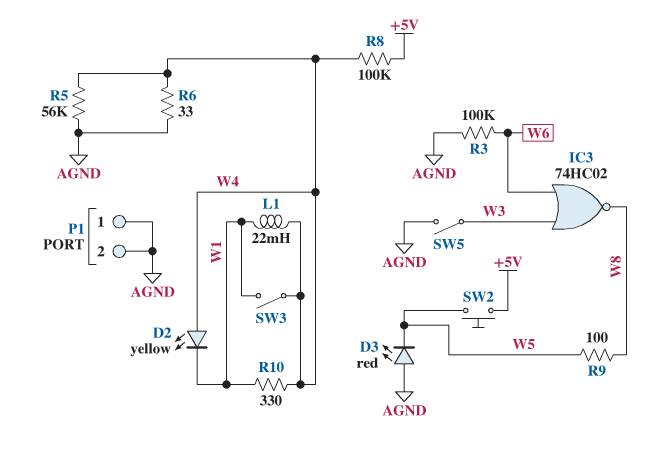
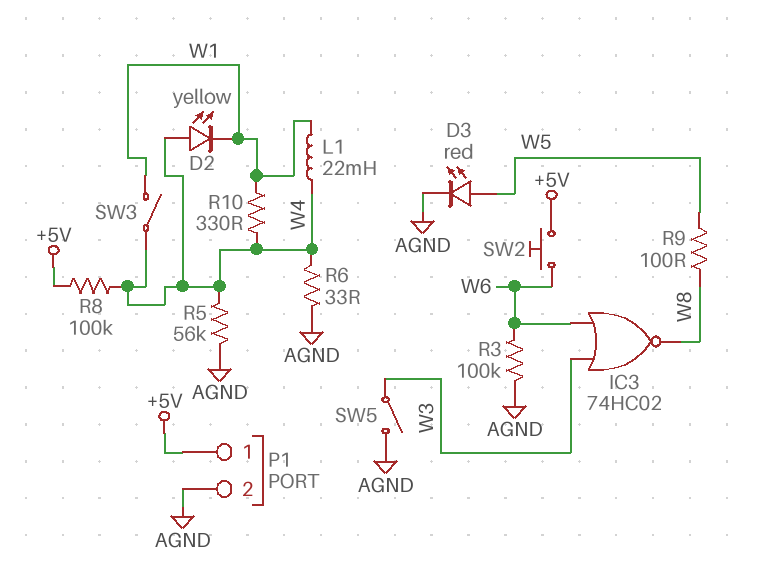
D3: LED red (A AGND, K W5) -> LED red (A W5, K AGND)
P1 pin 1: AGND -> +5V
SW2: button (+5V, W5) -> button (+5V, W6)

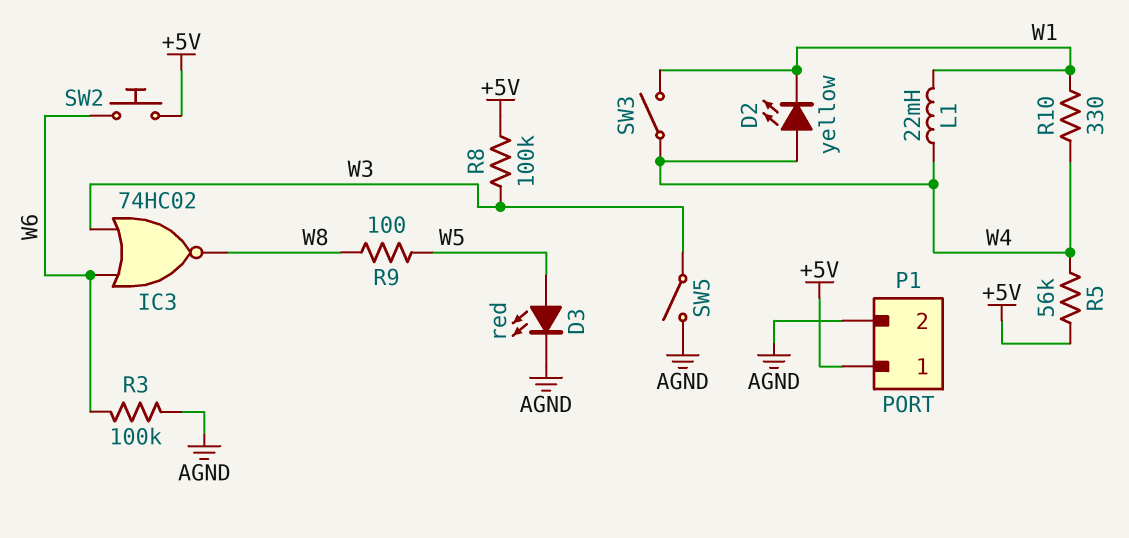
R5: 56k (AGND, W4) -> 56k (+5V, W4)
R6: 33 (AGND, W4) -> none
R8: 100k (+5V, W4) -> 100k (+5V, W3)

